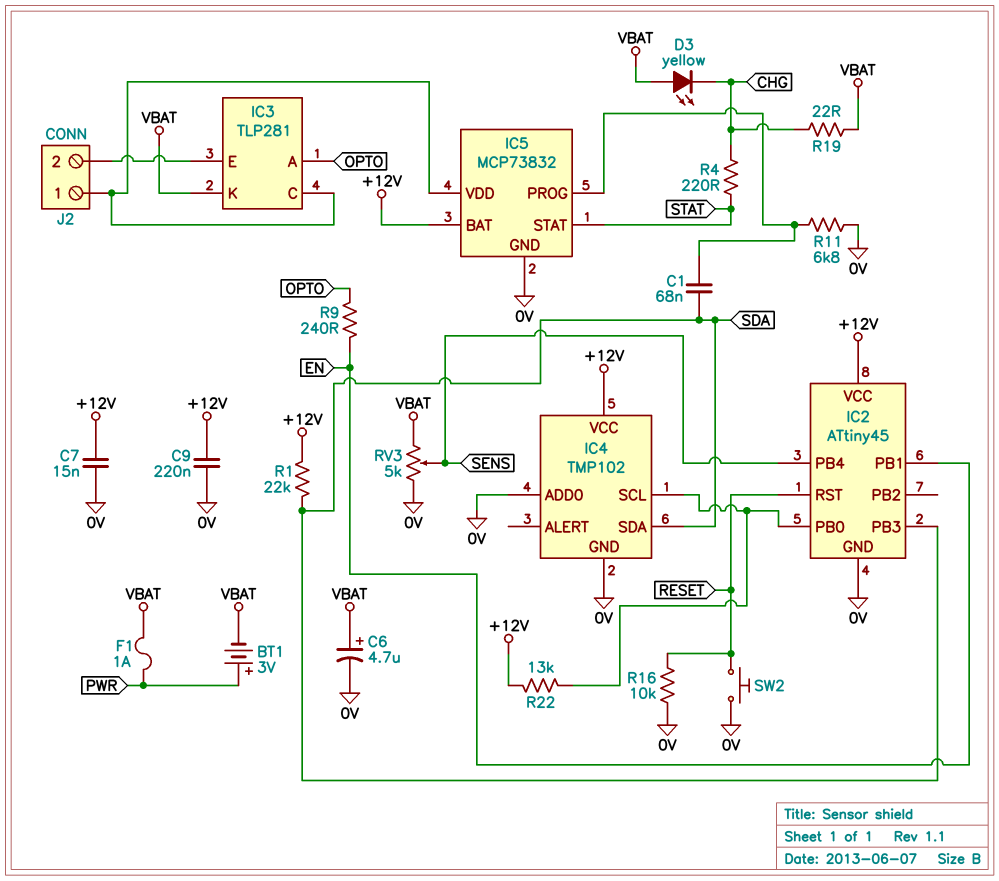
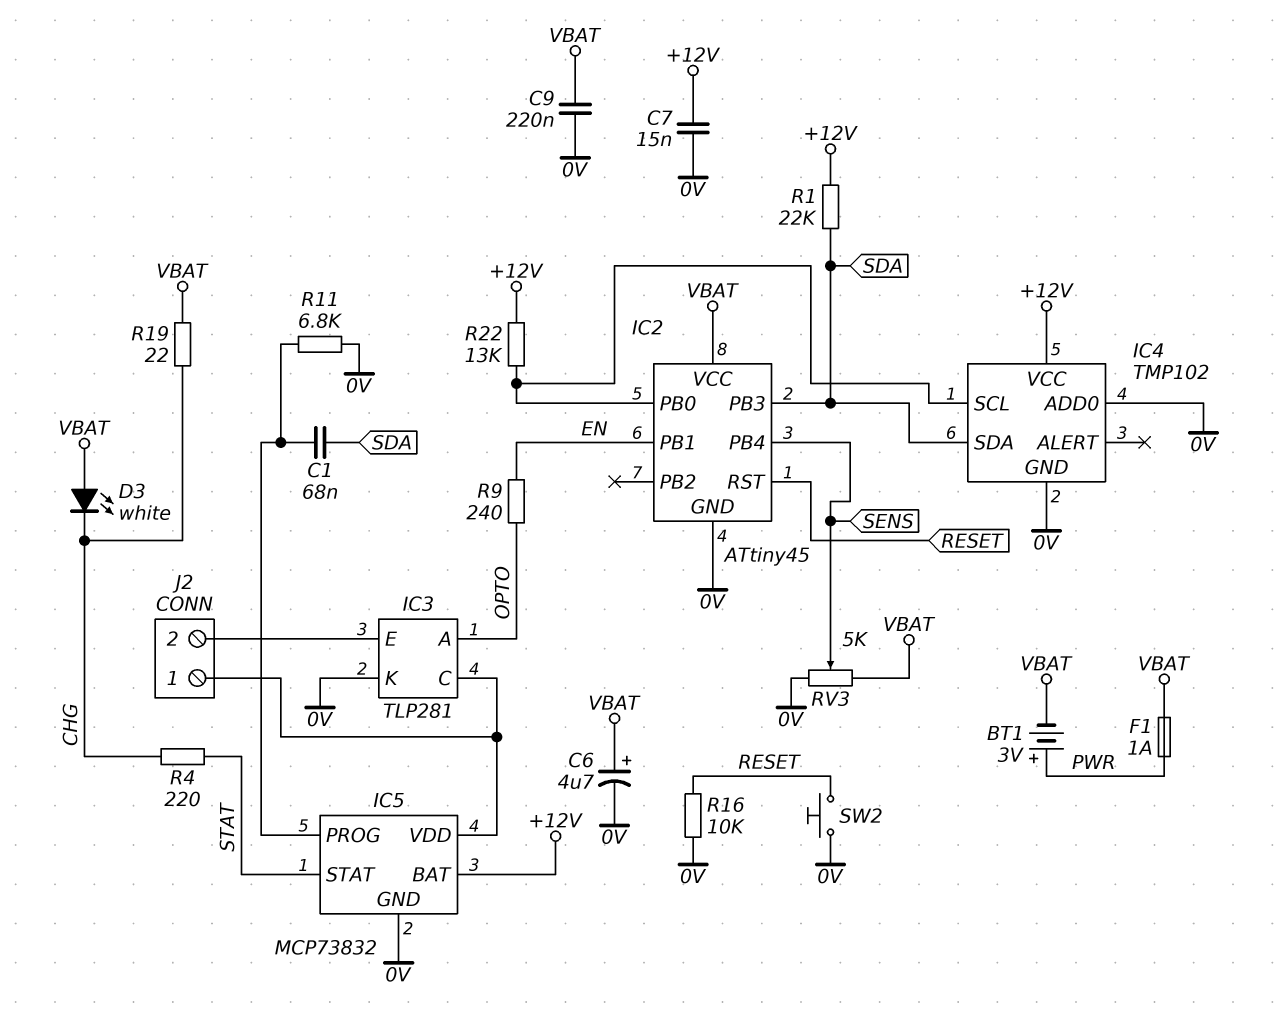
C9: 220nF (+12V, 0V) -> 220nF (0V, VBAT)
D3: LED yellow (A VBAT, K CHG) -> LED white (A VBAT, K CHG)
IC2 pin VCC: +12V -> VBAT
IC3 pin K: VBAT -> 0V

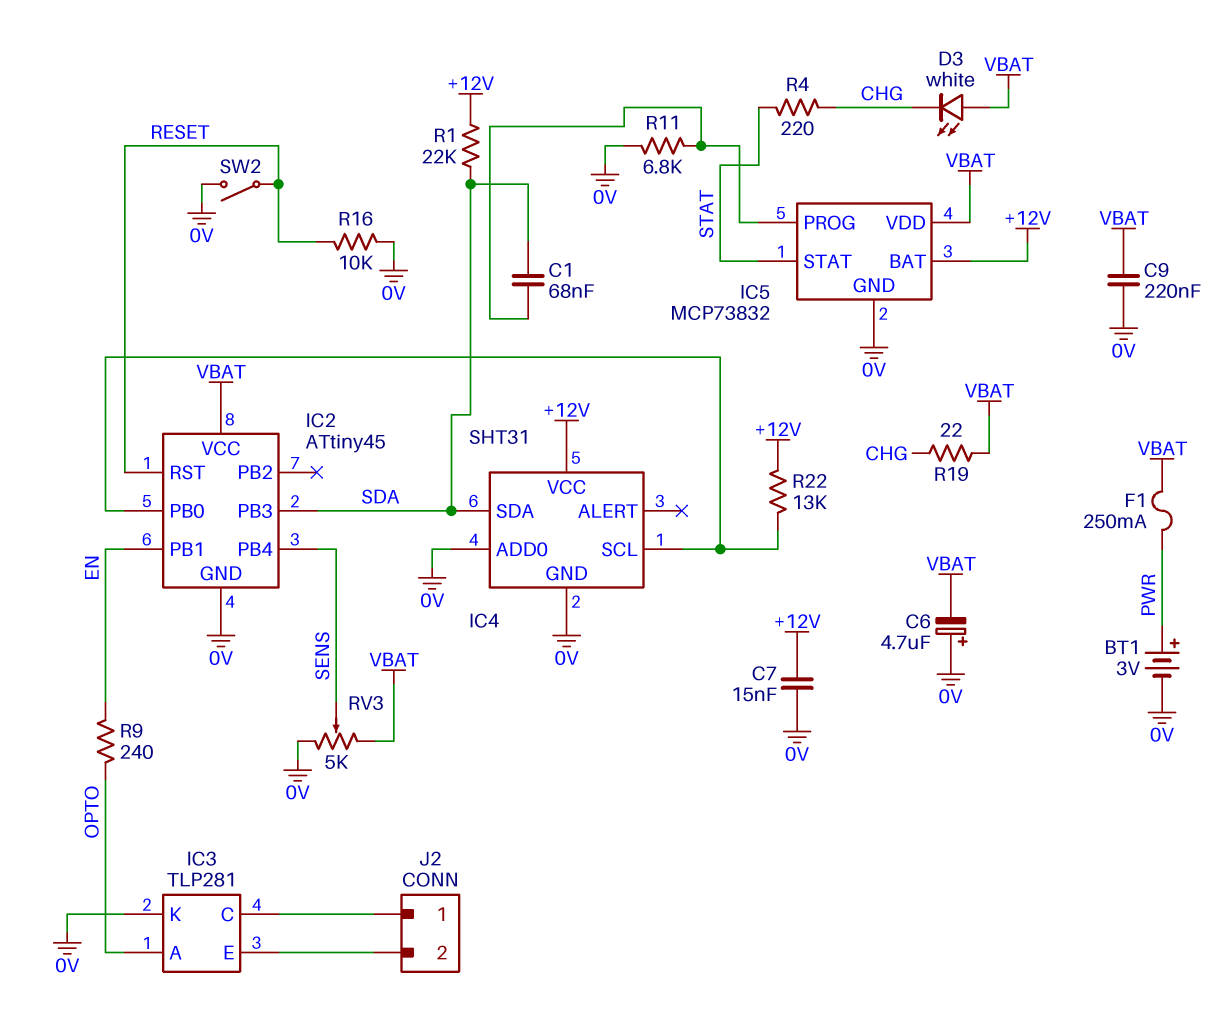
BT1: 3V (plus PWR, minus VBAT) -> 3V (plus PWR, minus 0V)
C6: 4.7uF (plus VBAT, minus 0V) -> 4.7uF (plus 0V, minus VBAT)
F1: 1A (PWR, VBAT) -> 250mA (PWR, VBAT)
IC4: TMP102 -> SHT31
IC5 pin VDD: IC3/C -> VBAT
SW2: button (0V, RESET) -> switch (0V, RESET)

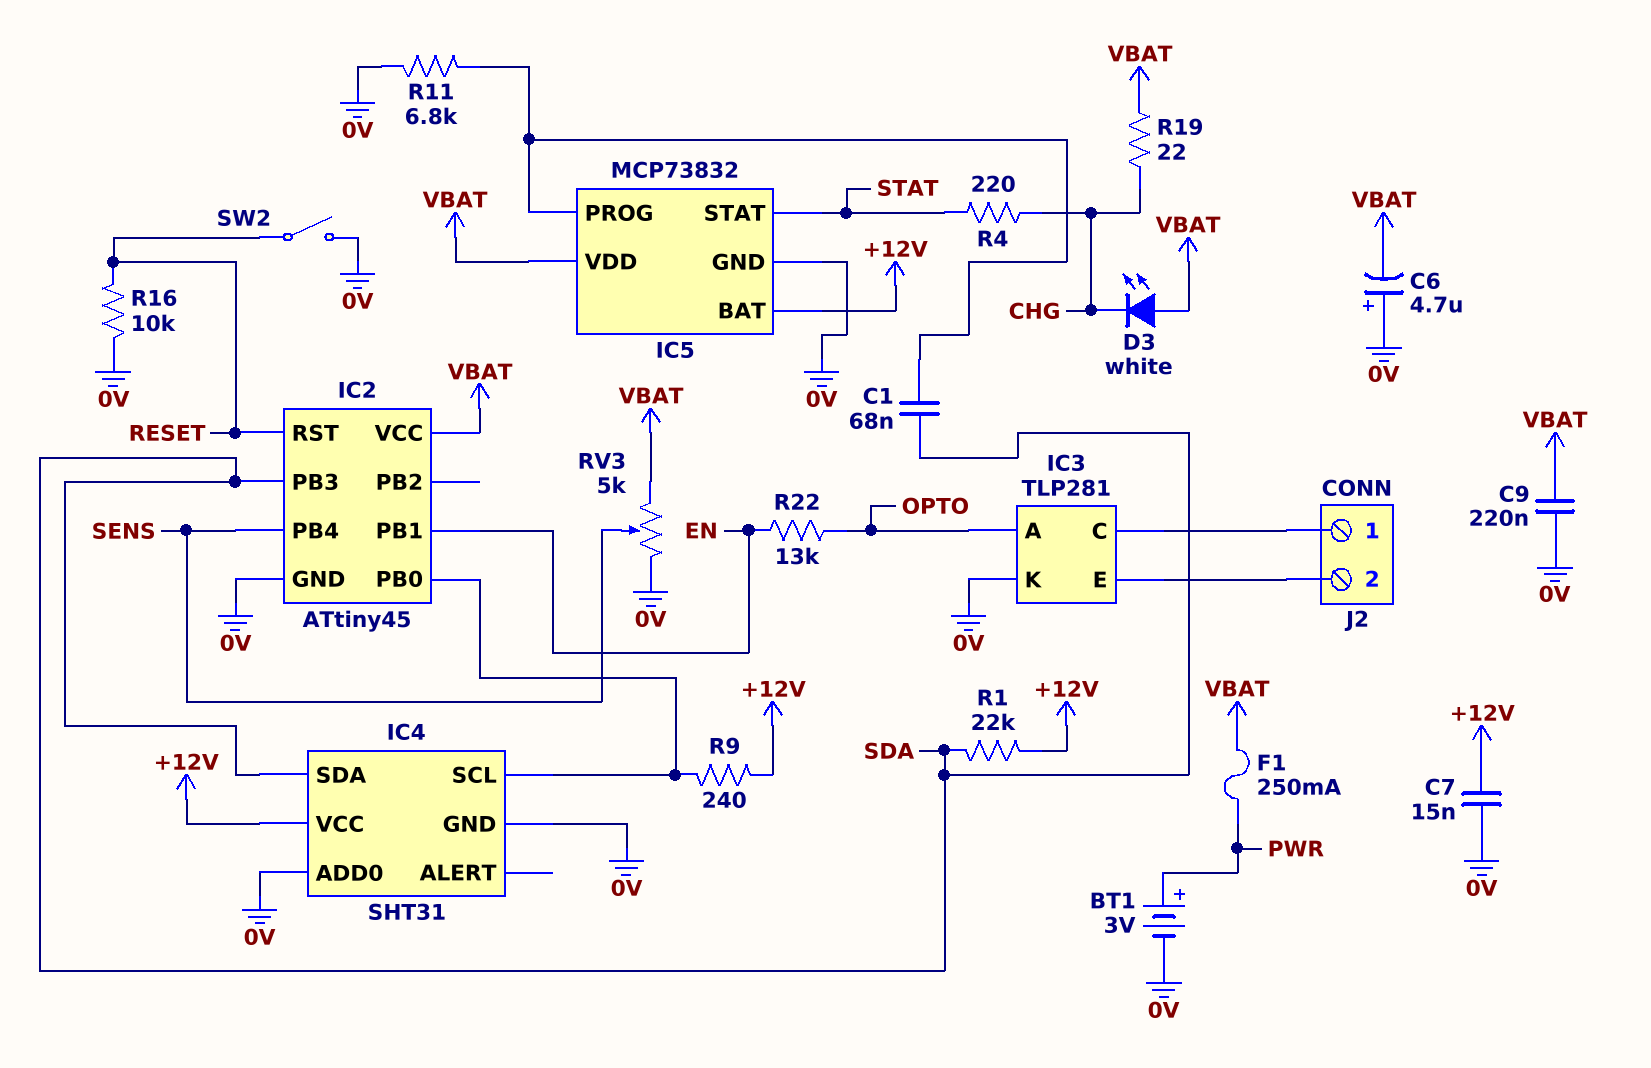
R9: 240 (EN, OPTO) -> 240 (+12V, IC2/PB0)
R22: 13k (+12V, IC2/PB0) -> 13k (EN, OPTO)

